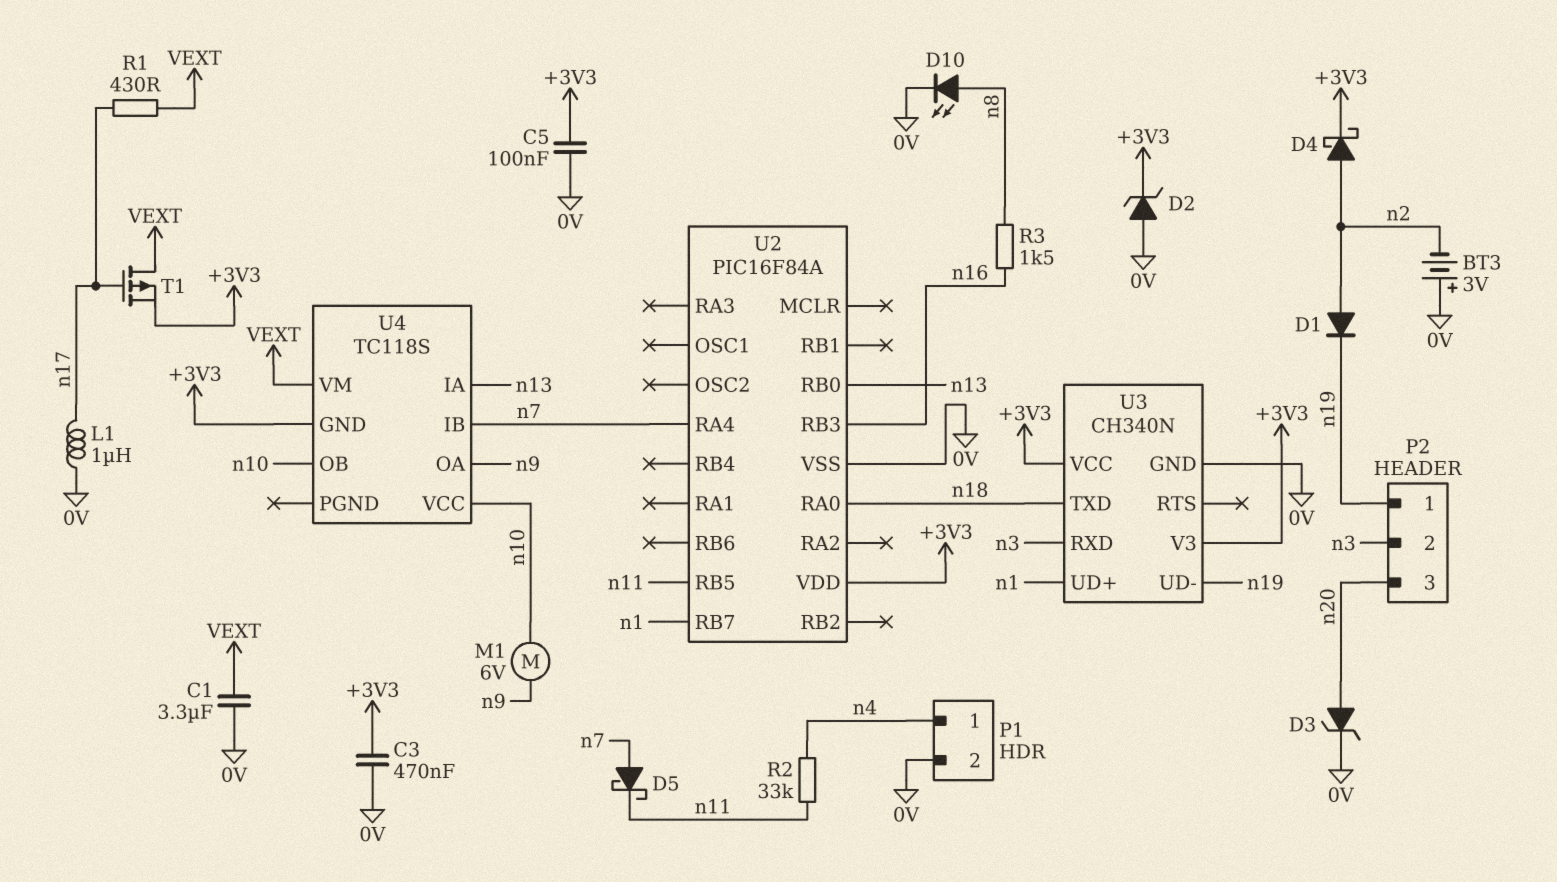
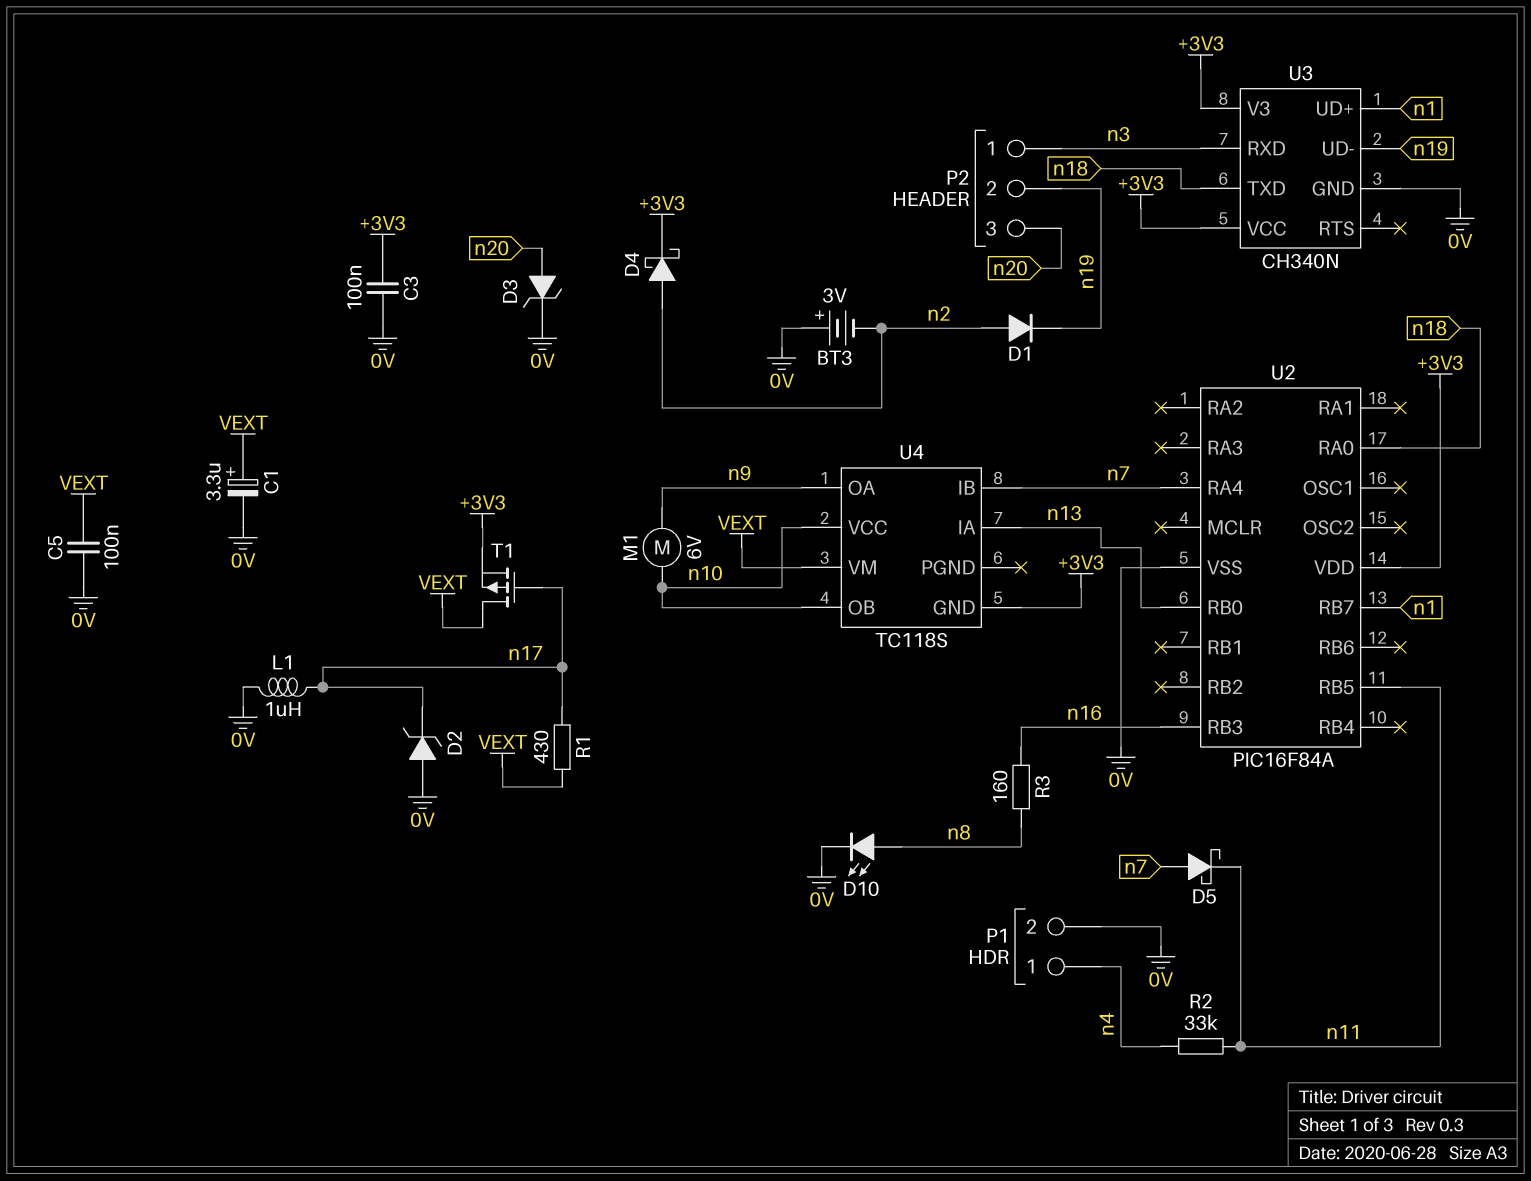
C1: 3.3uF (0V, VEXT) -> 3.3uF (plus VEXT, minus 0V)
C3: 470nF (+3V3, 0V) -> 100nF (+3V3, 0V)
C5: 100nF (+3V3, 0V) -> 100nF (0V, VEXT)
D2: zener (A 0V, K +3V3) -> zener (A 0V, K n17)
P2 pin 1: n19 -> n3
P2 pin 2: n3 -> n19
R3: 1.5k (n8, n16) -> 160 (n8, n16)

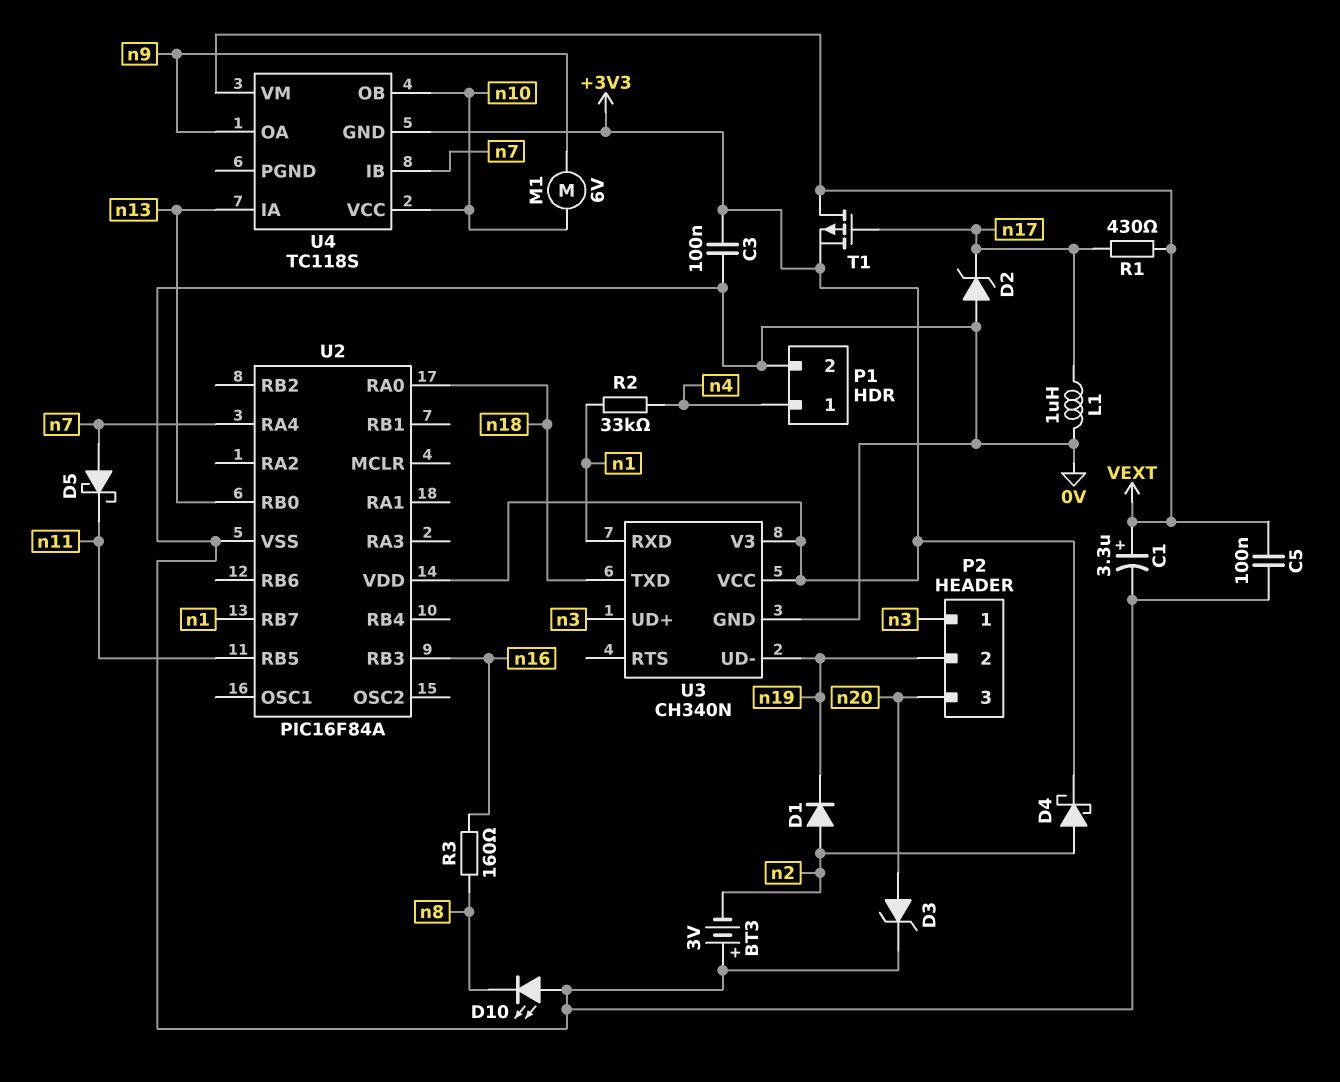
D10: LED (A n8, K 0V) -> LED (A 0V, K n8)
R2: 33k (n4, n11) -> 33k (n1, n4)
U3 pin RXD: n3 -> n1
U3 pin UD+: n1 -> n3

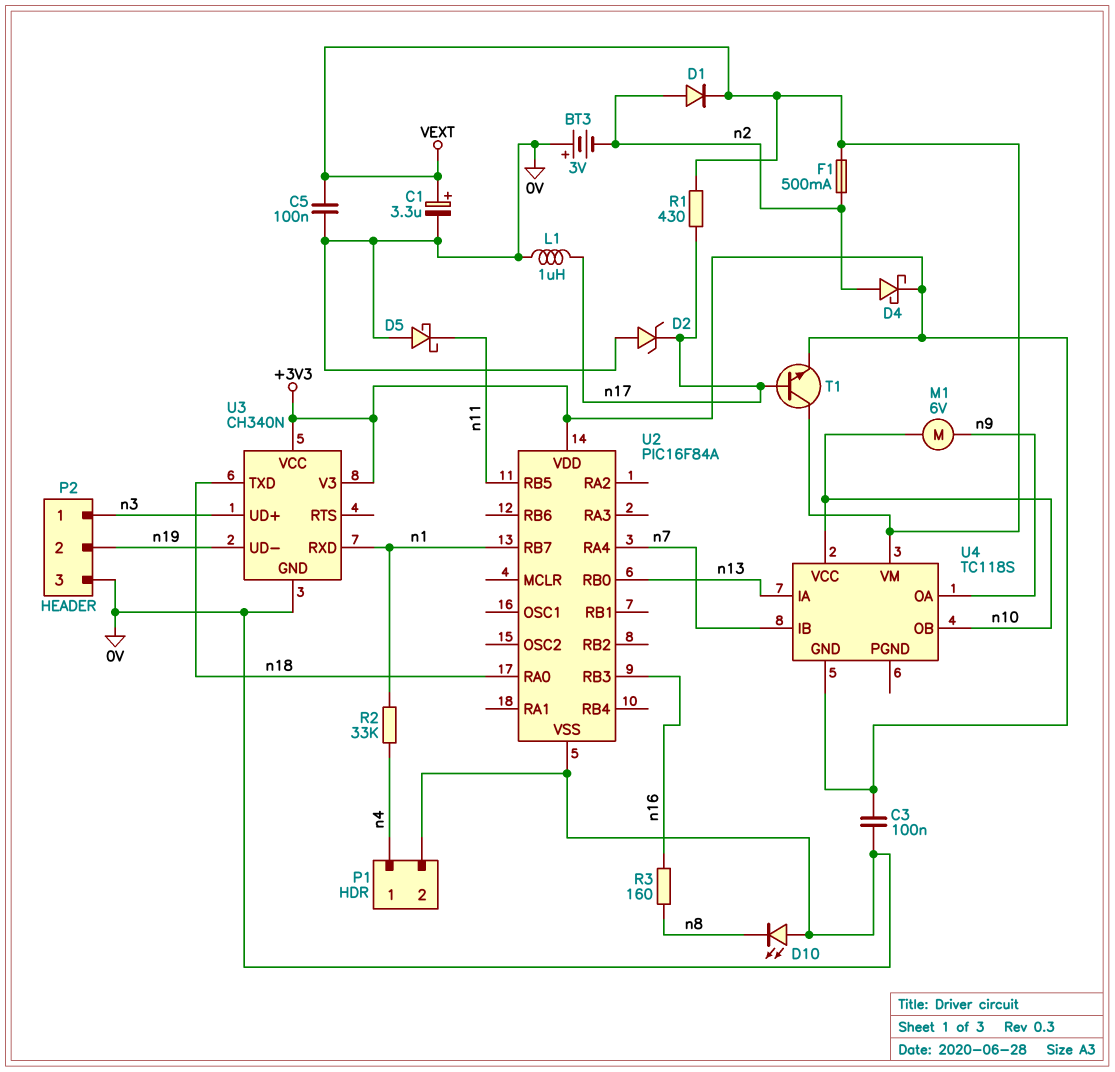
D1: diode (A n2, K n19) -> diode (A n2, K VEXT)
D3: zener (A n20, K 0V) -> none
D5: schottky (A n7, K n11) -> schottky (A 0V, K n11)
F1: none -> 500mA (VEXT, n2)
P2 pin 3: n20 -> 0V
T1: PMOS (G n17, D VEXT, S +3V3) -> NPN (B n17, C VEXT, E +3V3)

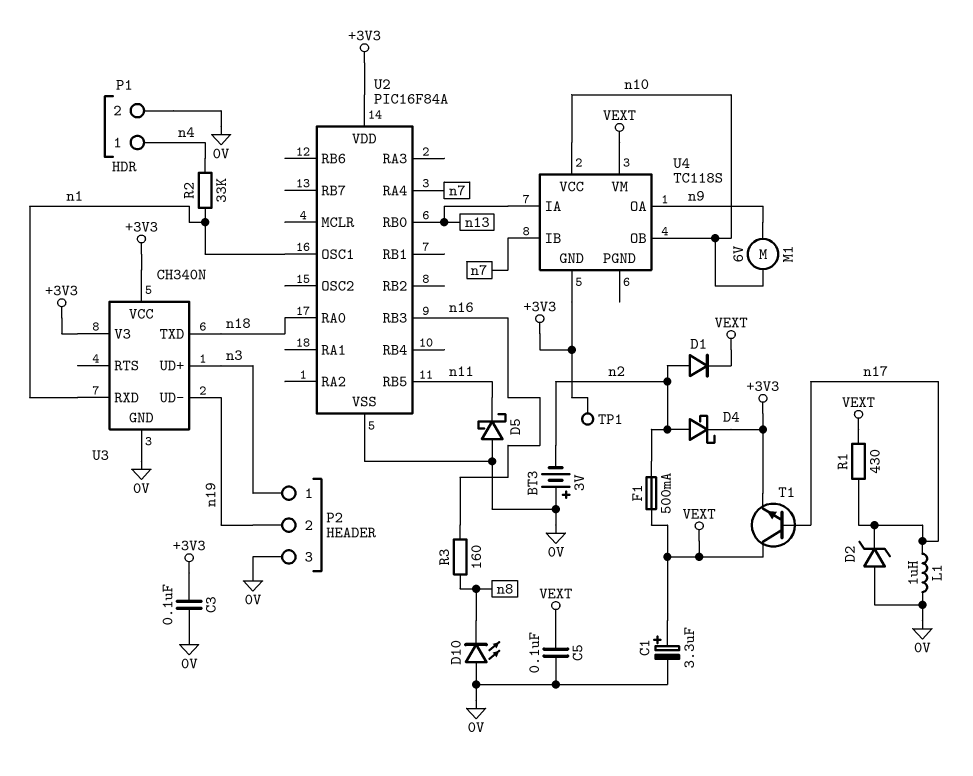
TP1: none -> test point (+3V3)
U2 pin OSC1: none -> n1
U2 pin RB7: n1 -> none

